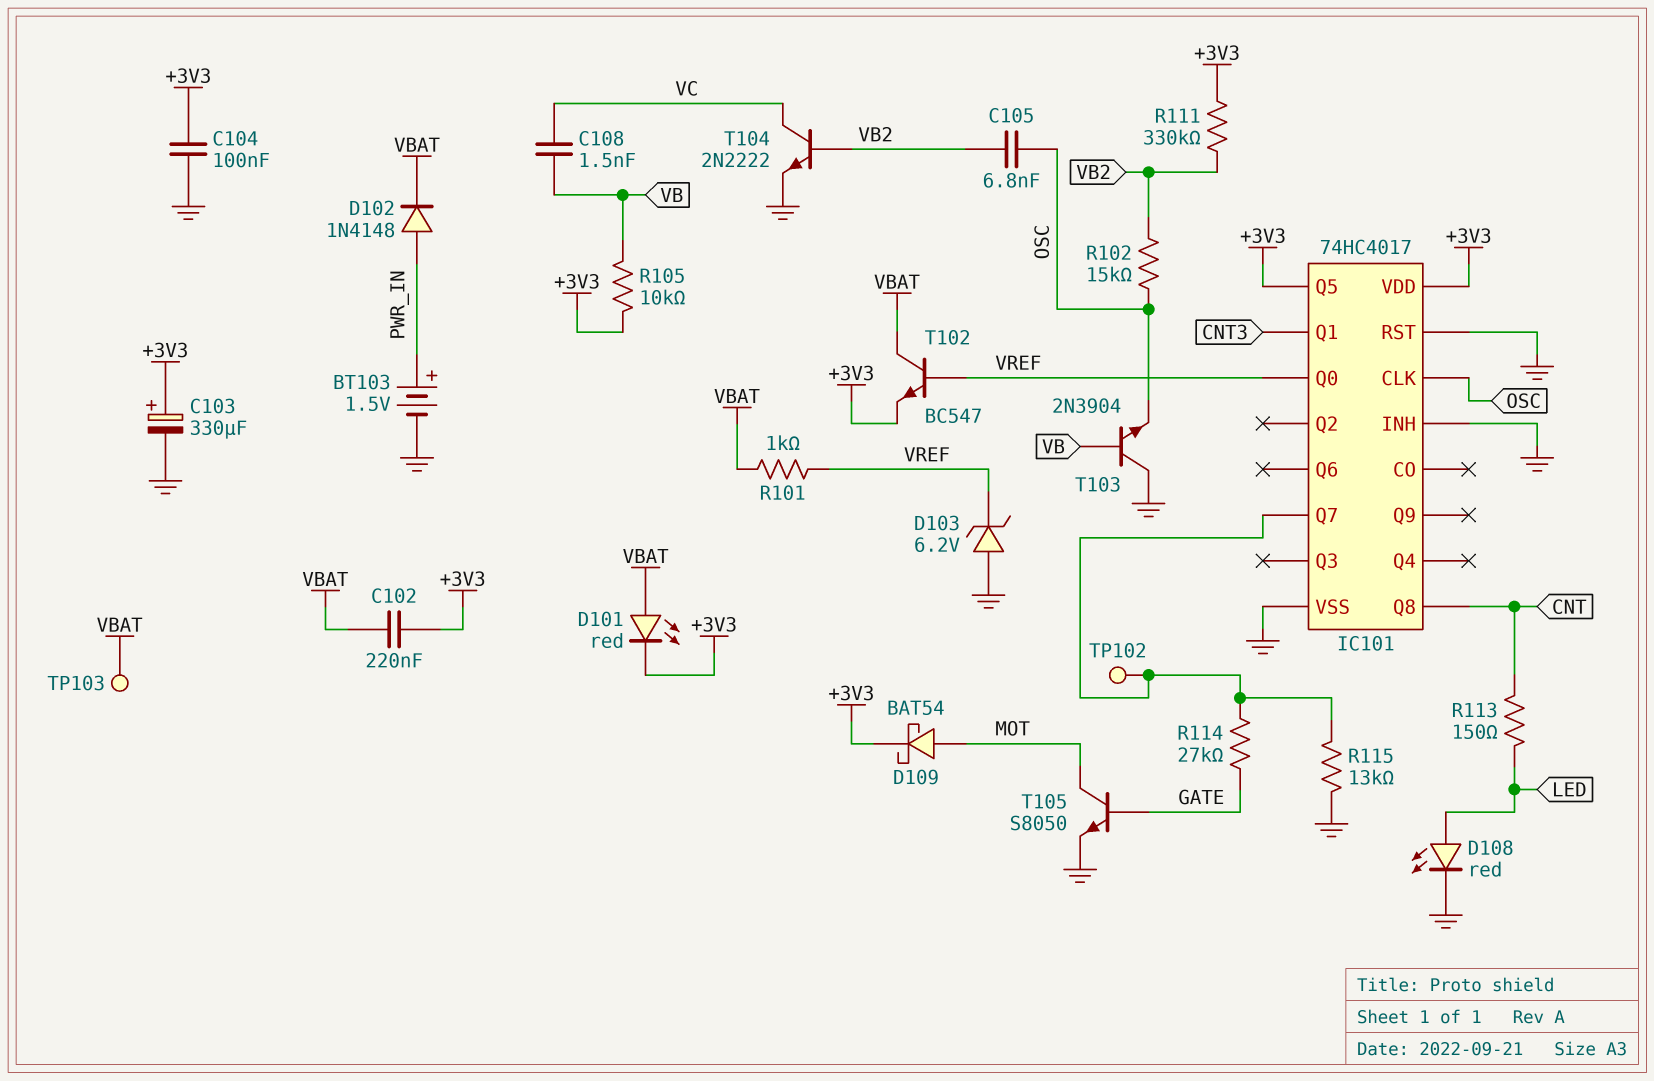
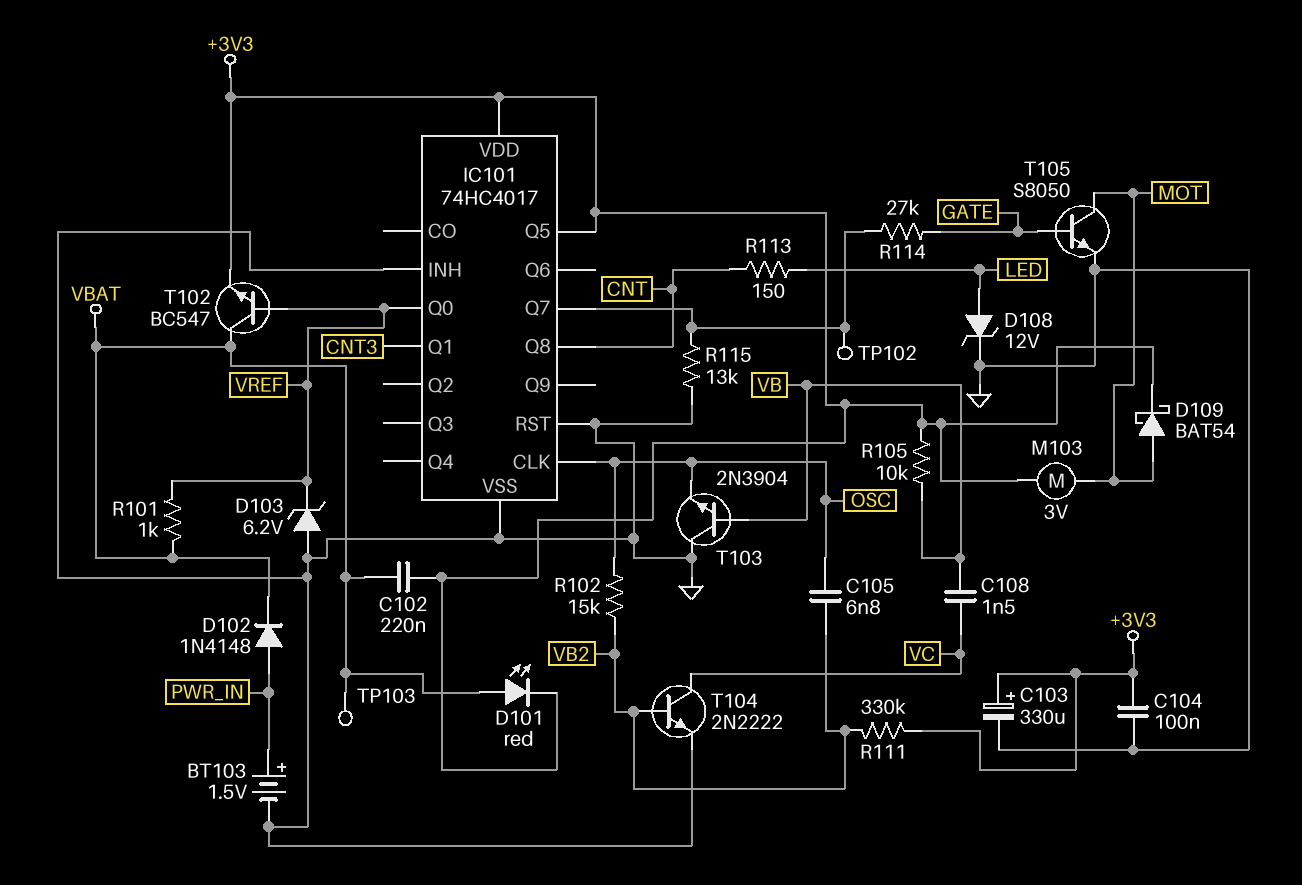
D108: LED red (A LED, K GND) -> zener 12V (A LED, K GND)
M103: none -> motor 3V (+3V3, MOT)

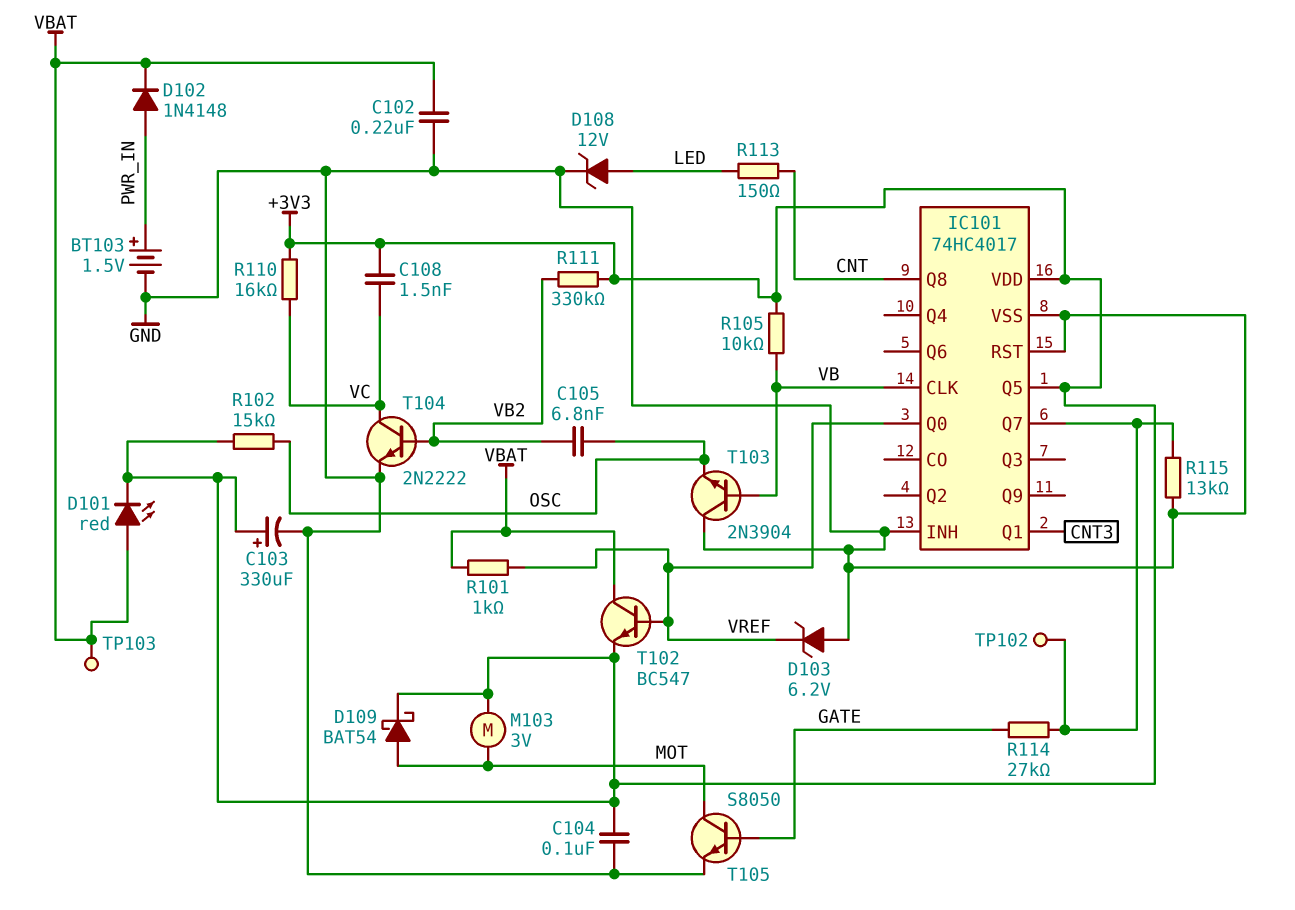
C102: 220nF (+3V3, VBAT) -> 220nF (GND, VBAT)
C108: 1.5nF (VB, VC) -> 1.5nF (+3V3, VC)
IC101 pin CLK: OSC -> VB
R102: 15k (OSC, VB2) -> 15k (+3V3, OSC)
R110: none -> 16k (+3V3, VC)

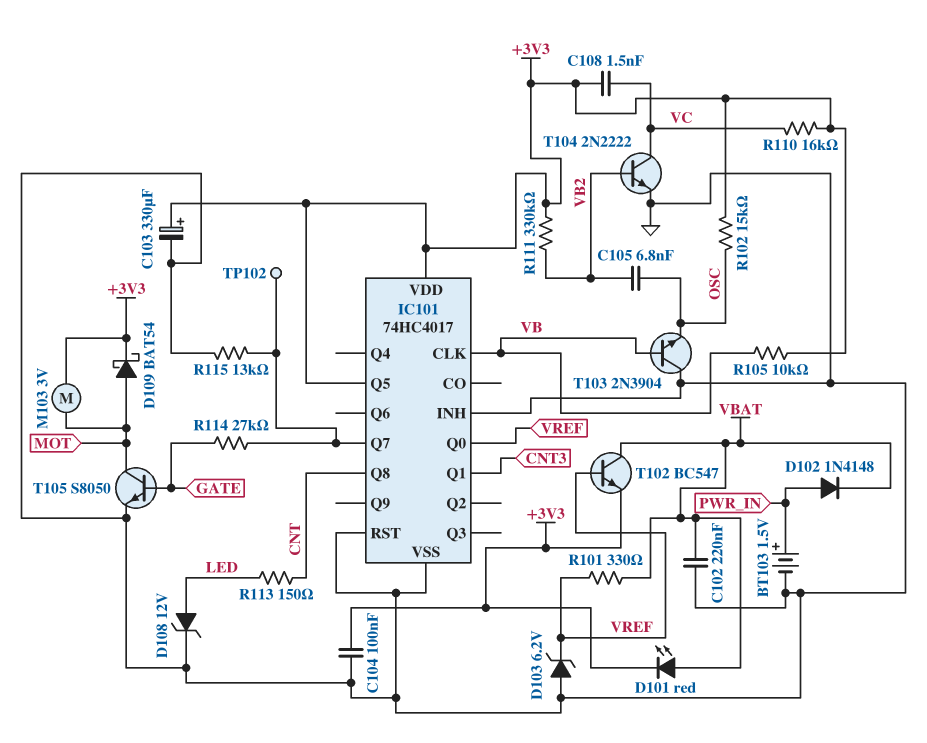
R101: 1k (VBAT, VREF) -> 330 (VBAT, VREF)
TP103: test point (VBAT) -> none

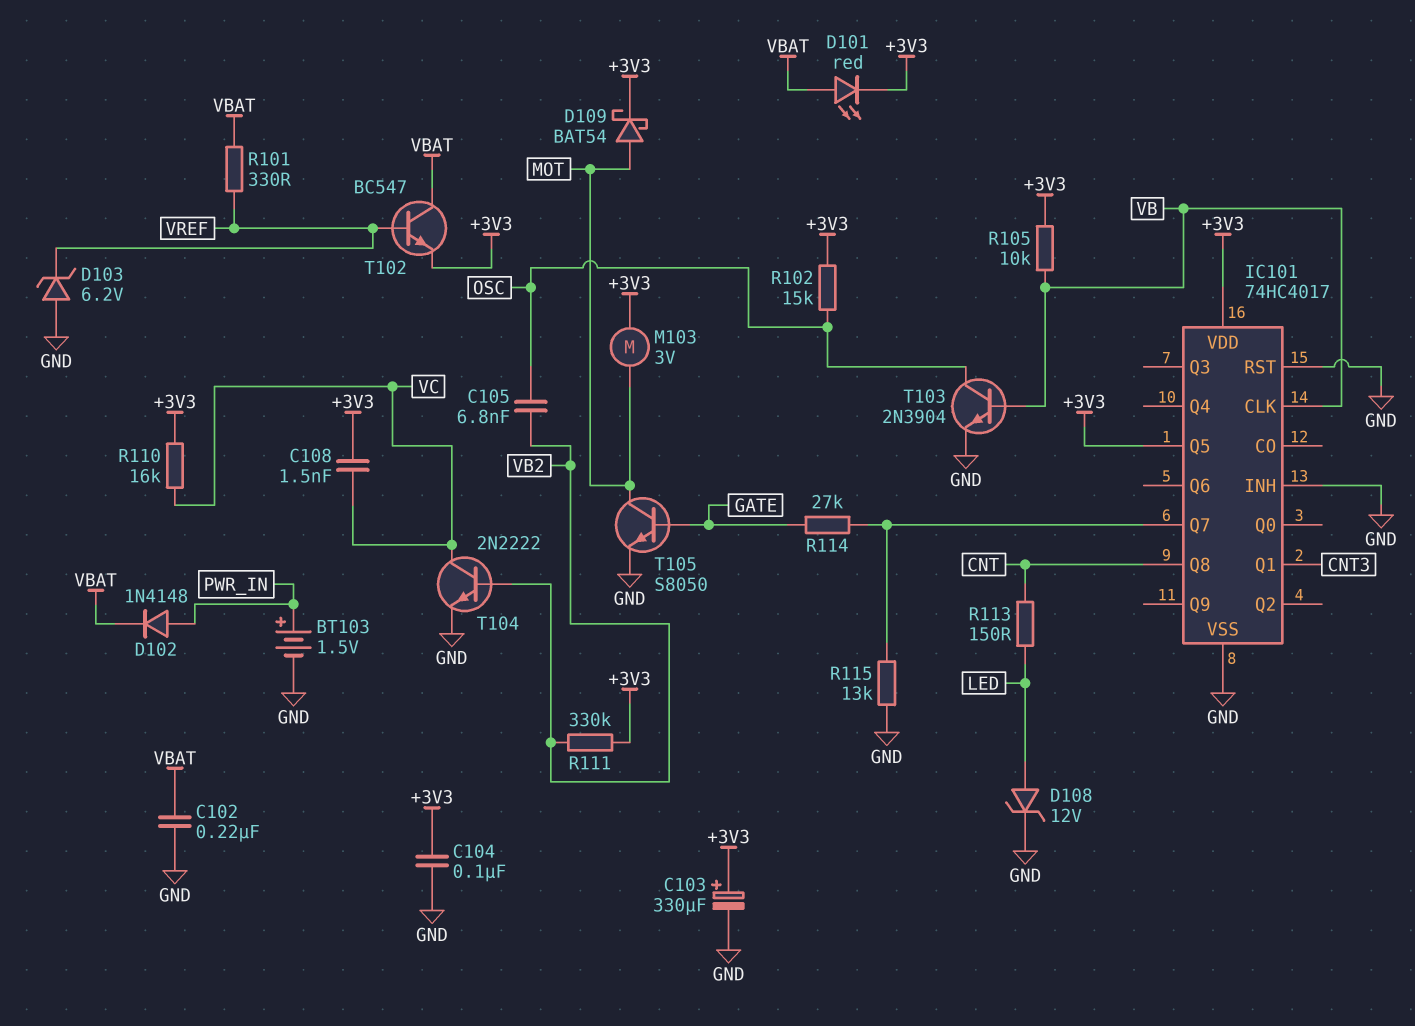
IC101 pin Q0: VREF -> none
T103: NPN 2N3904 (B VB, C GND, E OSC) -> NPN 2N3904 (B VB, C OSC, E GND)
TP102: test point (IC101/Q7) -> none

